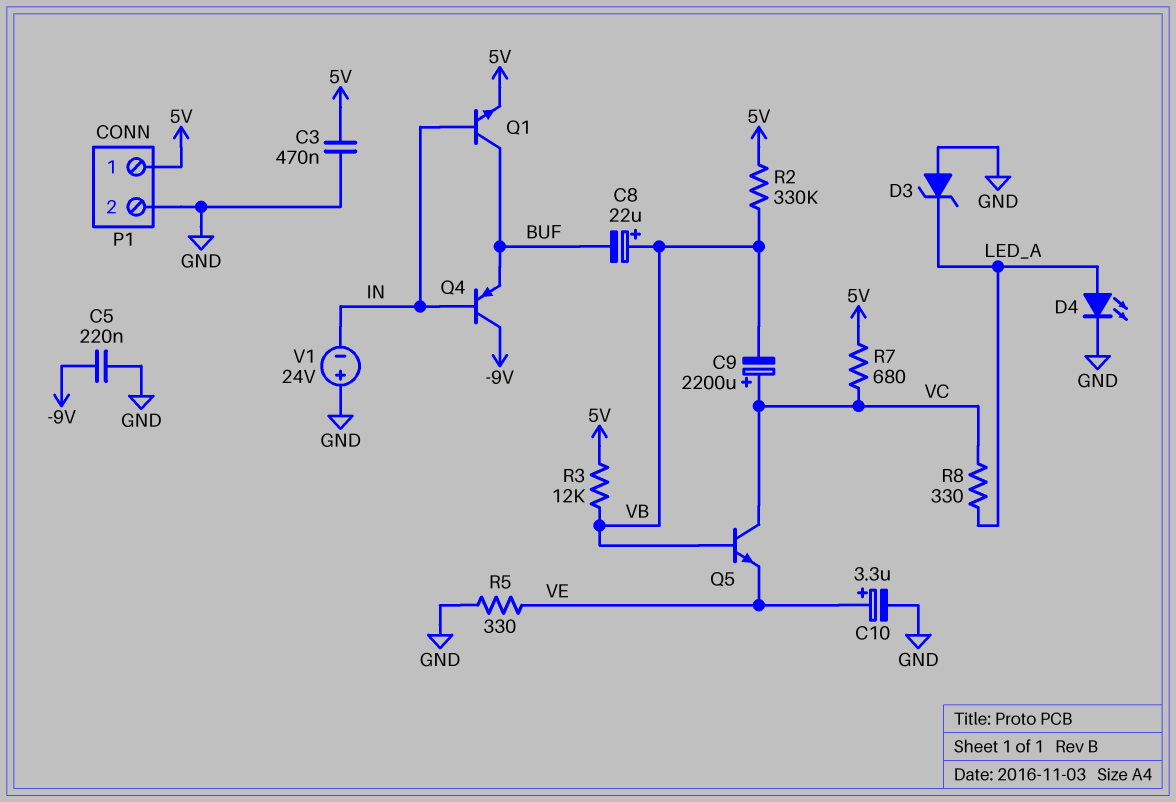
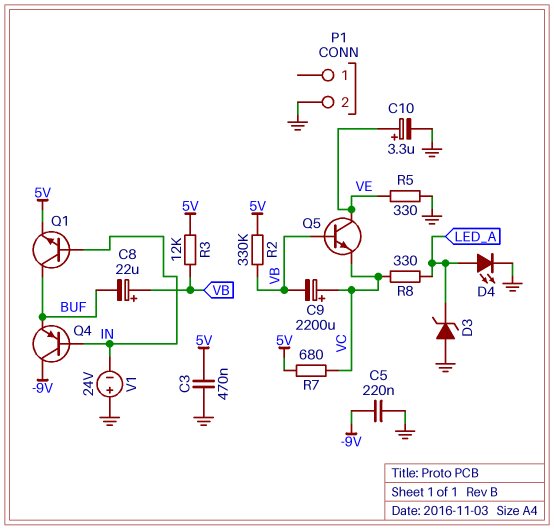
P1 pin 1: 5V -> none
Q5: NPN (B VB, C VC, E VE) -> NPN (B VB, C VE, E VC)

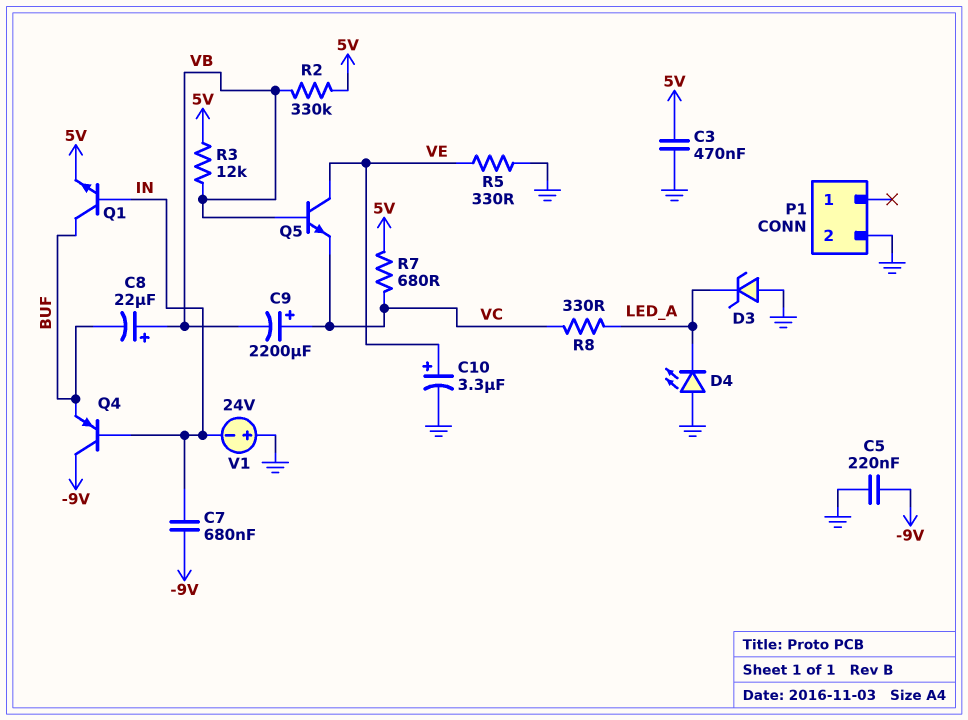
C7: none -> 680nF (-9V, IN)
D4: LED (A LED_A, K GND) -> LED (A GND, K LED_A)

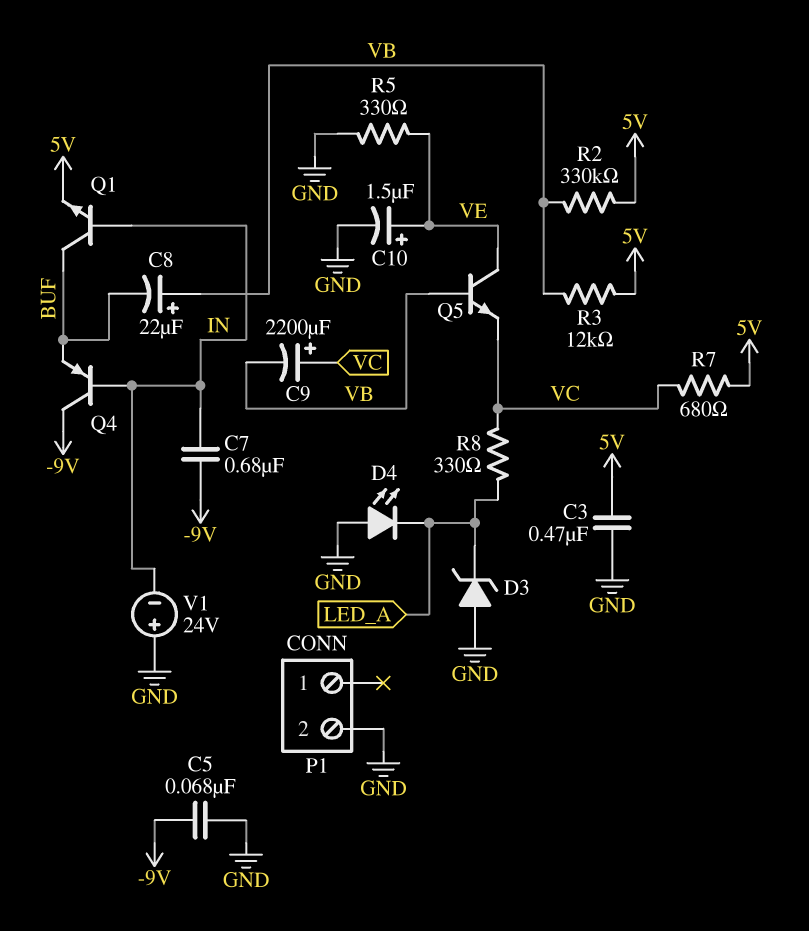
C5: 220nF (-9V, GND) -> 68nF (-9V, GND)
C10: 3.3uF (plus VE, minus GND) -> 1.5uF (plus VE, minus GND)

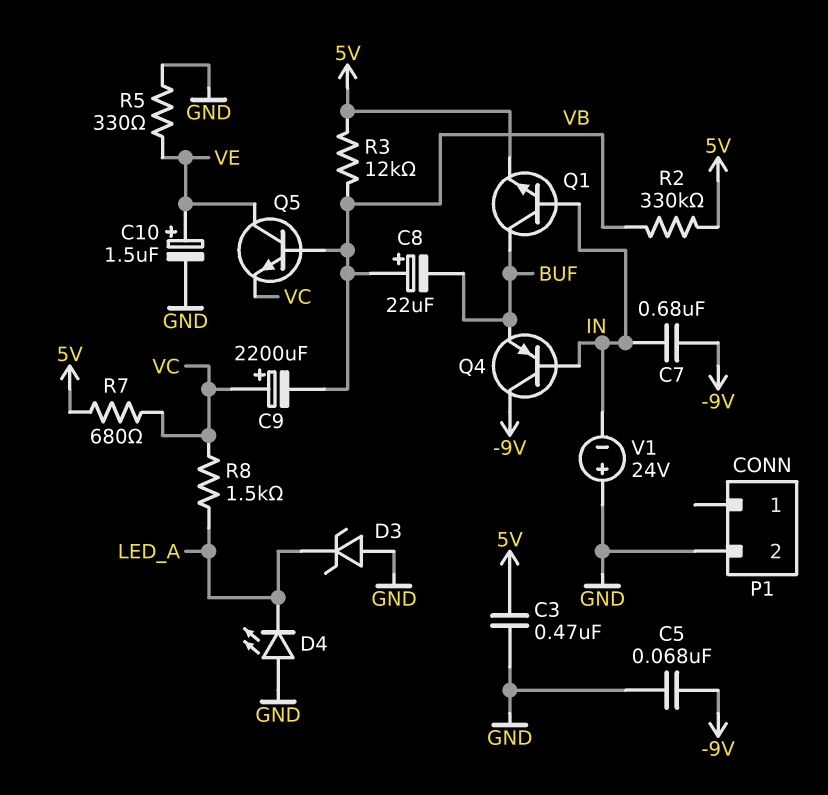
R8: 330 (LED_A, VC) -> 1.5k (LED_A, VC)

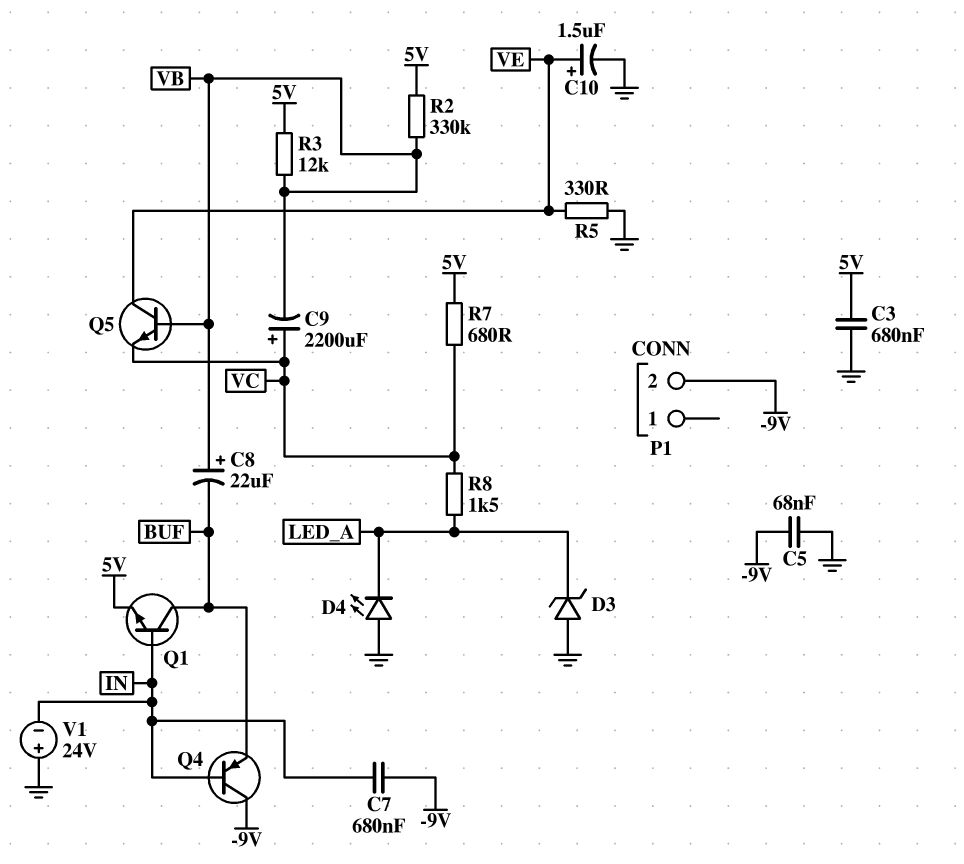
C3: 470nF (5V, GND) -> 680nF (5V, GND)
P1 pin 2: GND -> -9V

